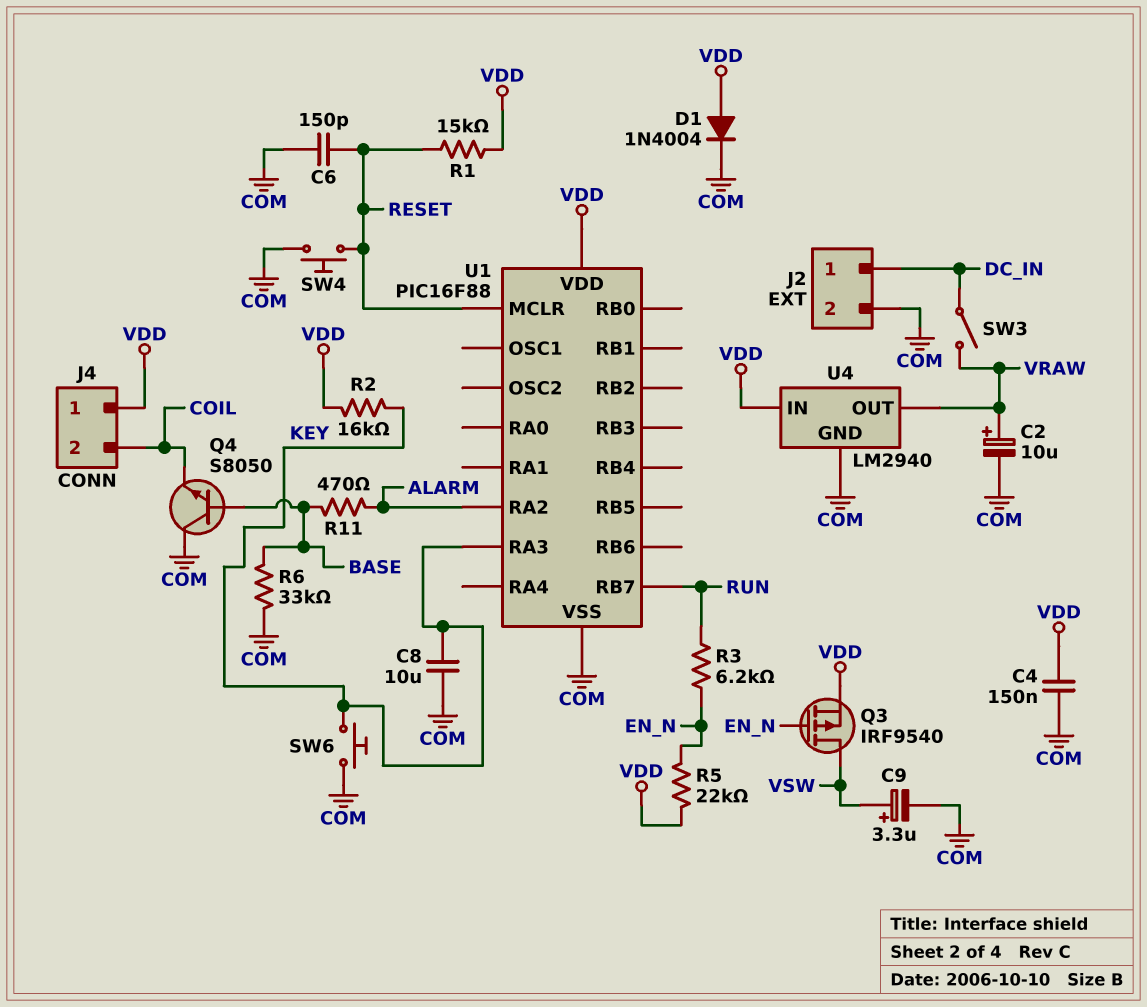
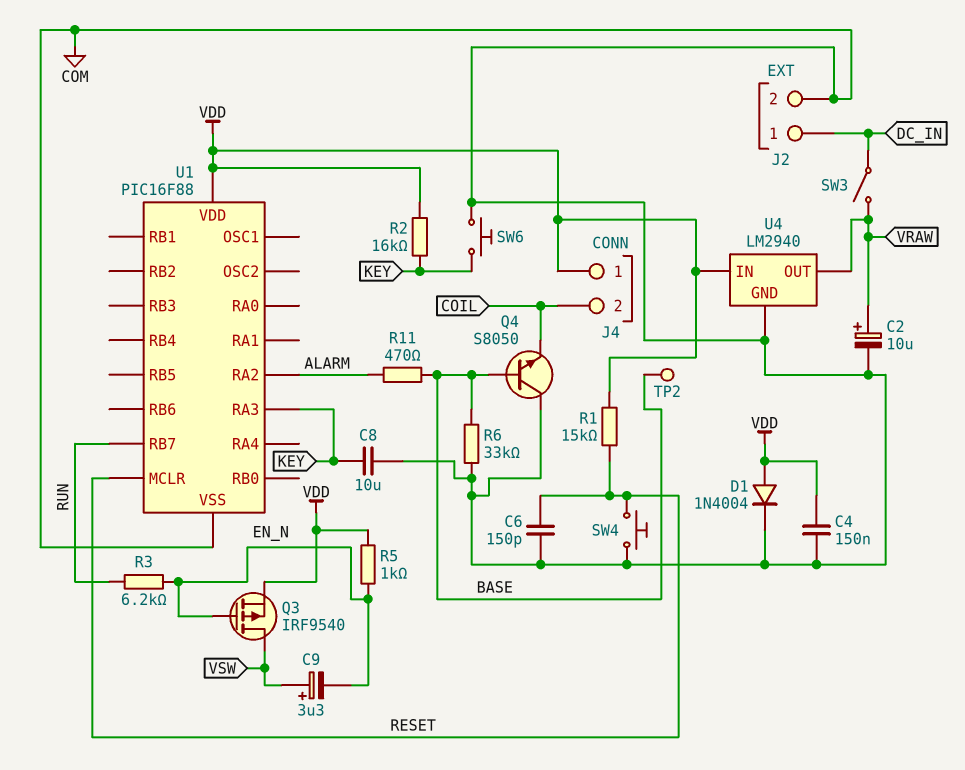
C9: 3.3uF (plus VSW, minus COM) -> 3.3uF (plus VSW, minus EN_N)
R5: 22k (EN_N, VDD) -> 1k (EN_N, VDD)
TP2: none -> test point (BASE)

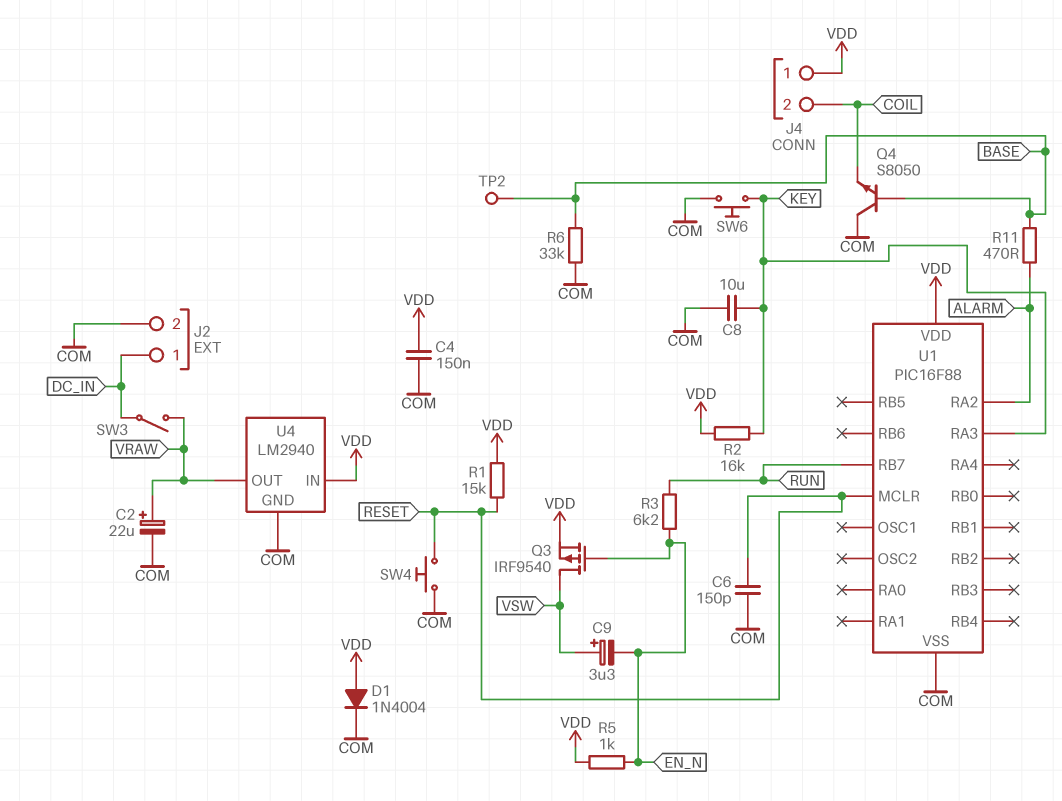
C2: 10uF (plus VRAW, minus COM) -> 22uF (plus VRAW, minus COM)

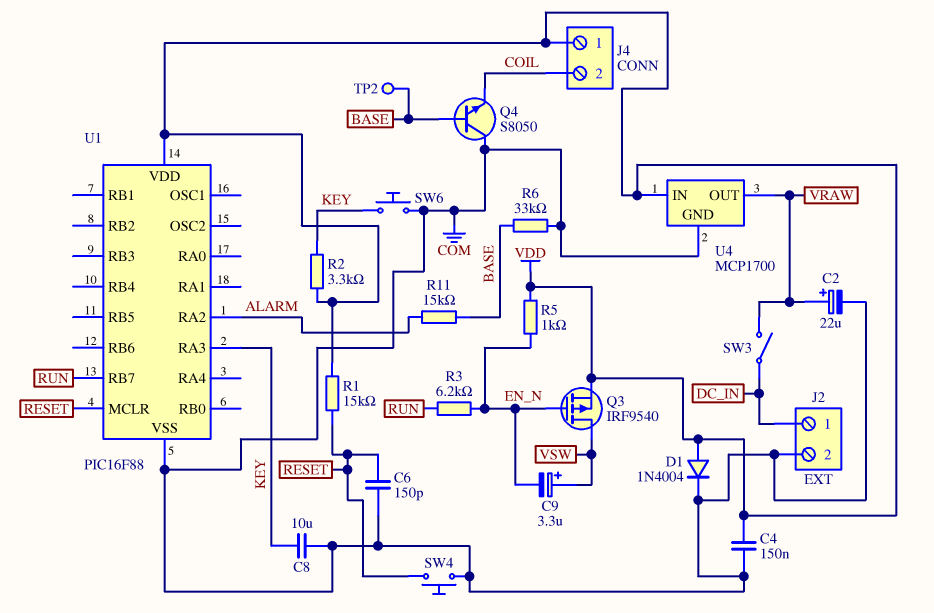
R2: 16k (KEY, VDD) -> 3.3k (KEY, VDD)
R11: 470 (ALARM, BASE) -> 15k (ALARM, BASE)
U4: LM2940 -> MCP1700

